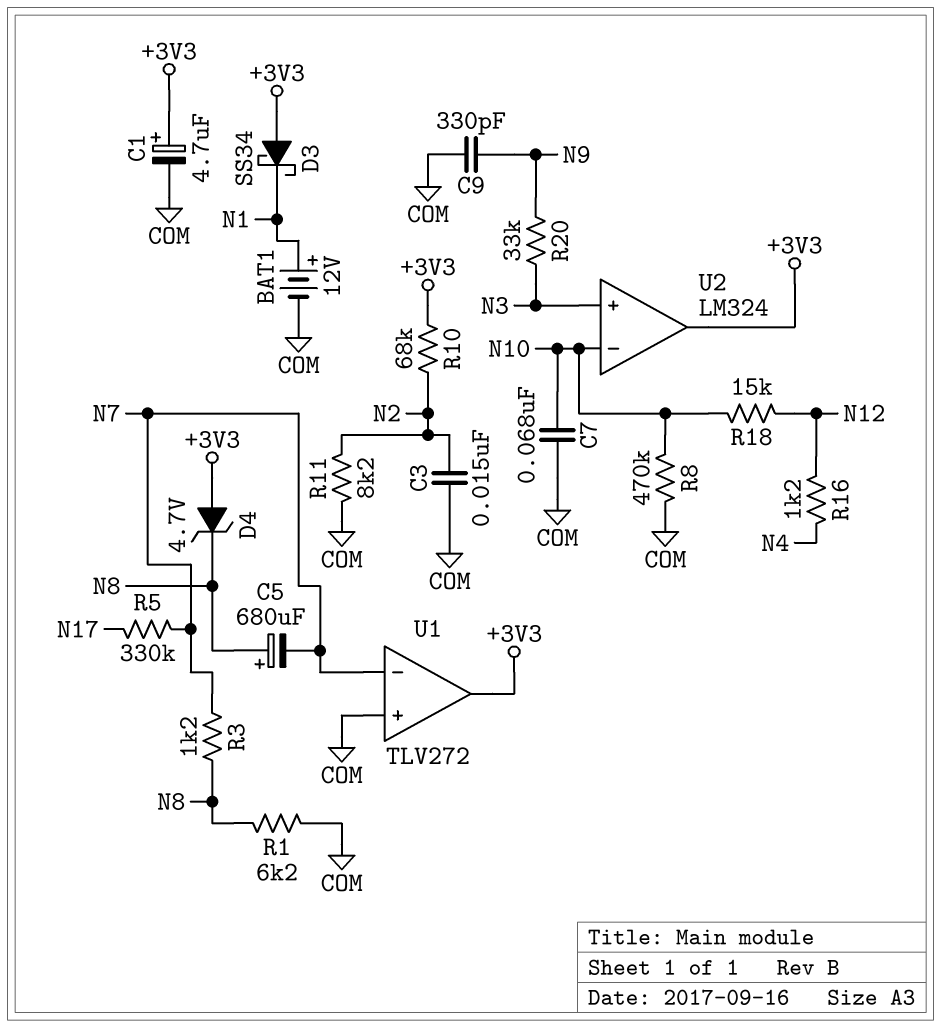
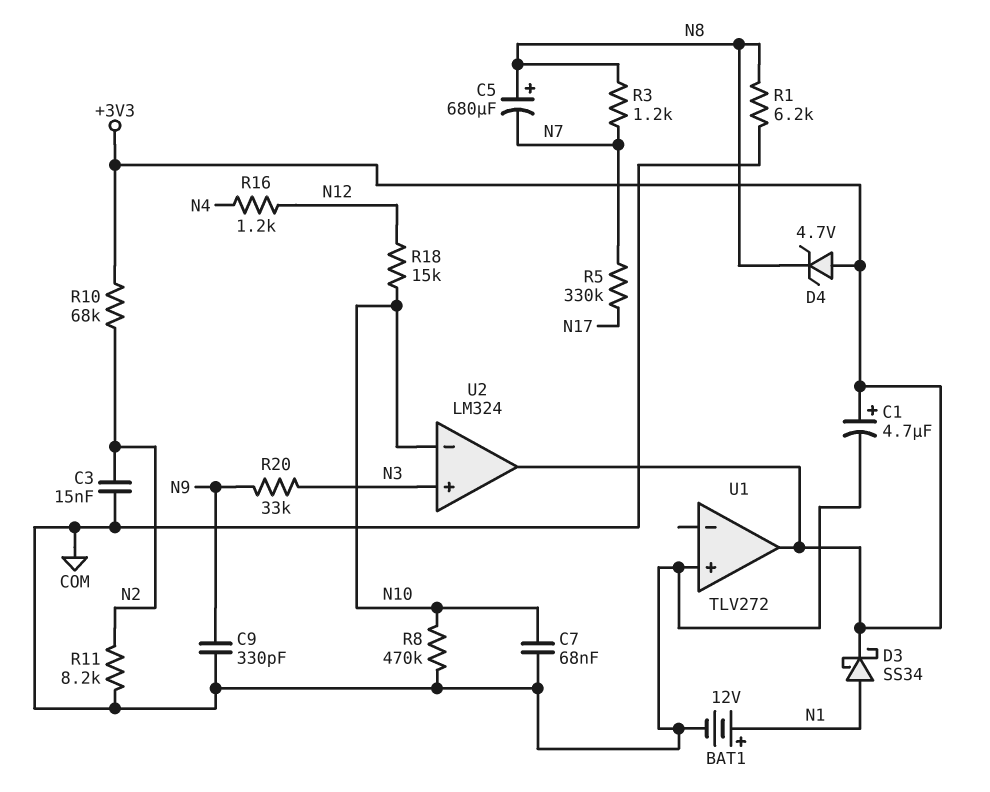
D3: schottky SS34 (A +3V3, K N1) -> schottky SS34 (A N1, K +3V3)
U1 pin in-: N7 -> none

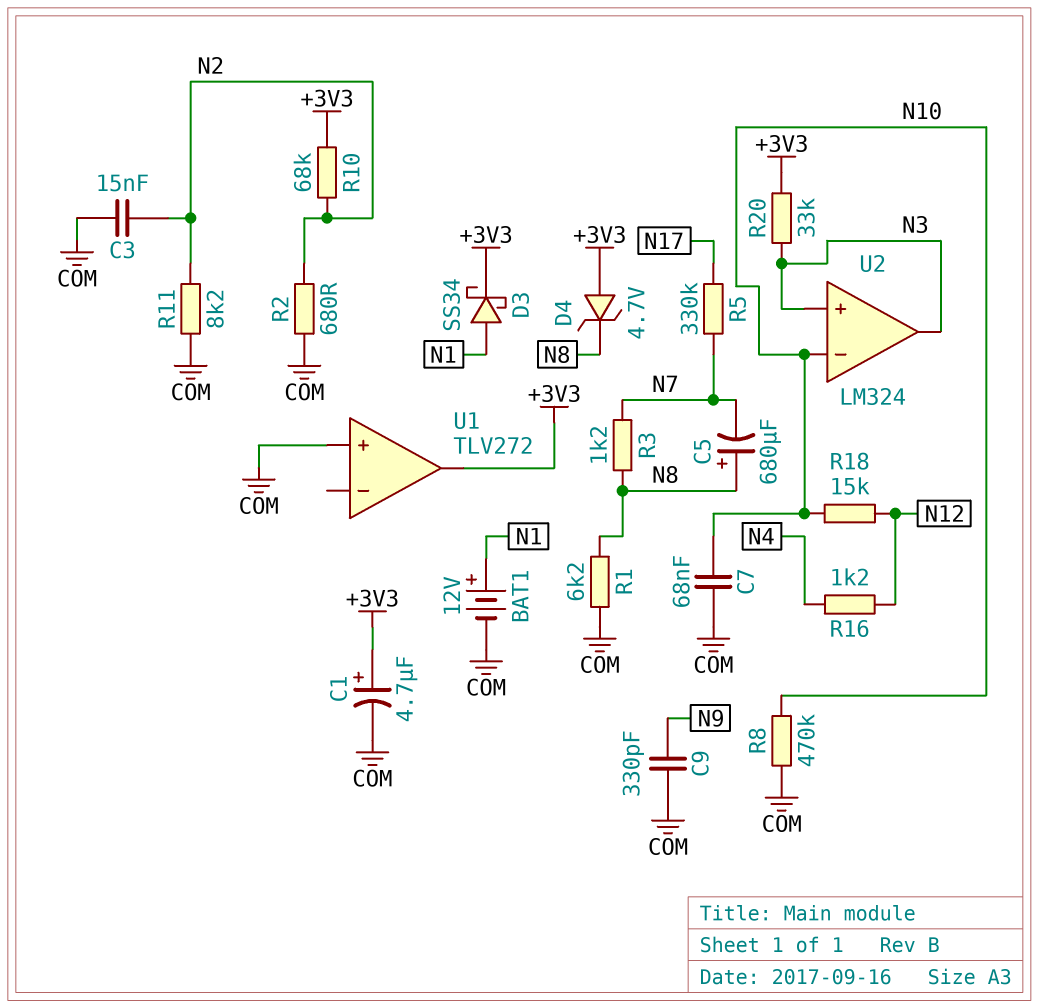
R2: none -> 680 (COM, N2)
R20: 33k (N3, N9) -> 33k (+3V3, N3)
U2 pin out: +3V3 -> N3

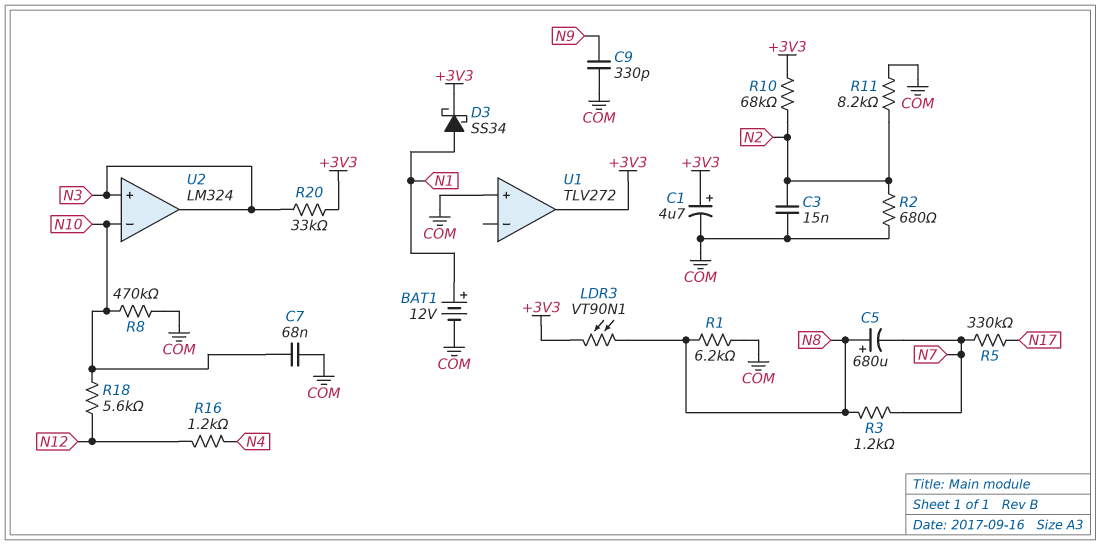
D4: zener 4.7V (A +3V3, K N8) -> none
LDR3: none -> VT90N1 (+3V3, N8)
R18: 15k (N10, N12) -> 5.6k (N10, N12)

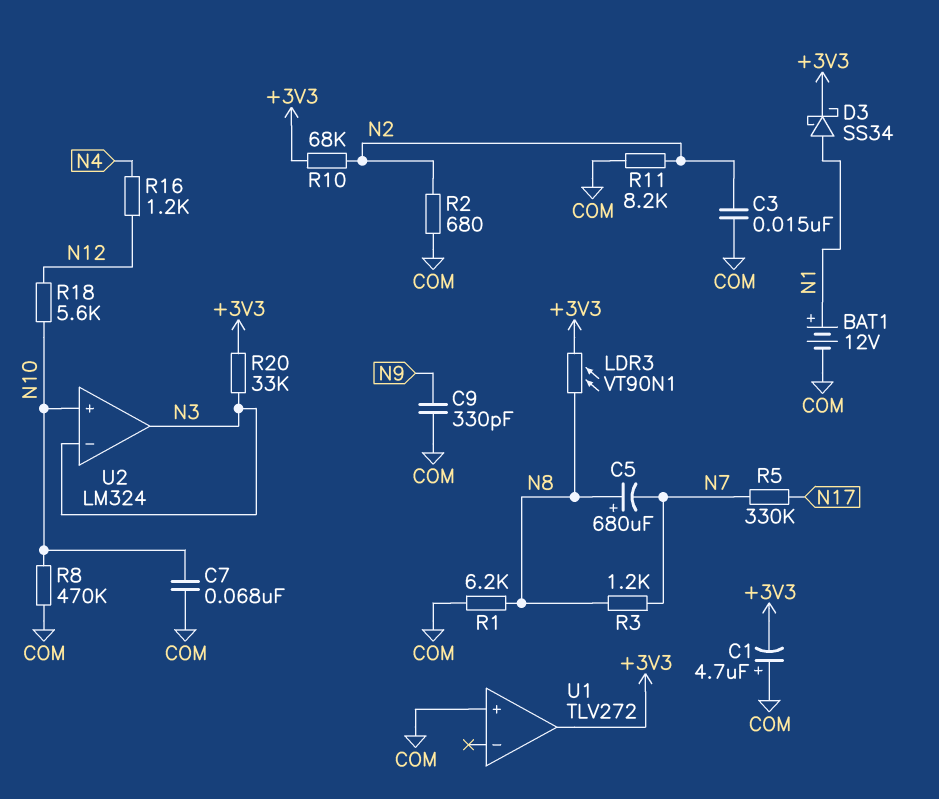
C1: 4.7uF (plus +3V3, minus COM) -> 4.7uF (plus COM, minus +3V3)
U2 pin in+: N3 -> N10
U2 pin in-: N10 -> N3

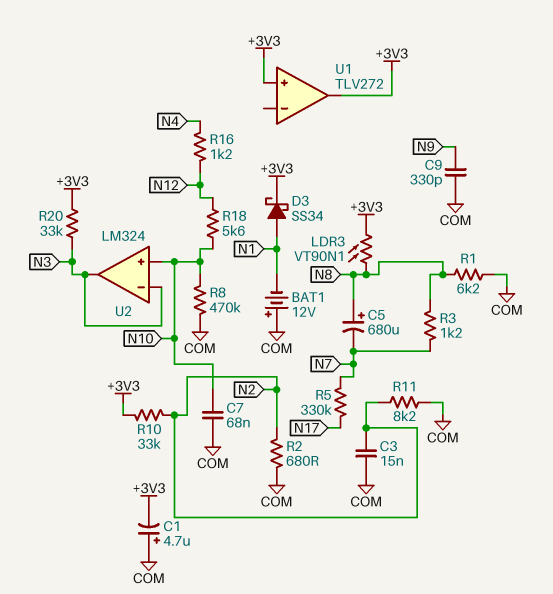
BAT1: 12V (plus N1, minus COM) -> 12V (plus COM, minus N1)
R10: 68k (+3V3, N2) -> 33k (+3V3, N2)
U1 pin in+: COM -> +3V3

